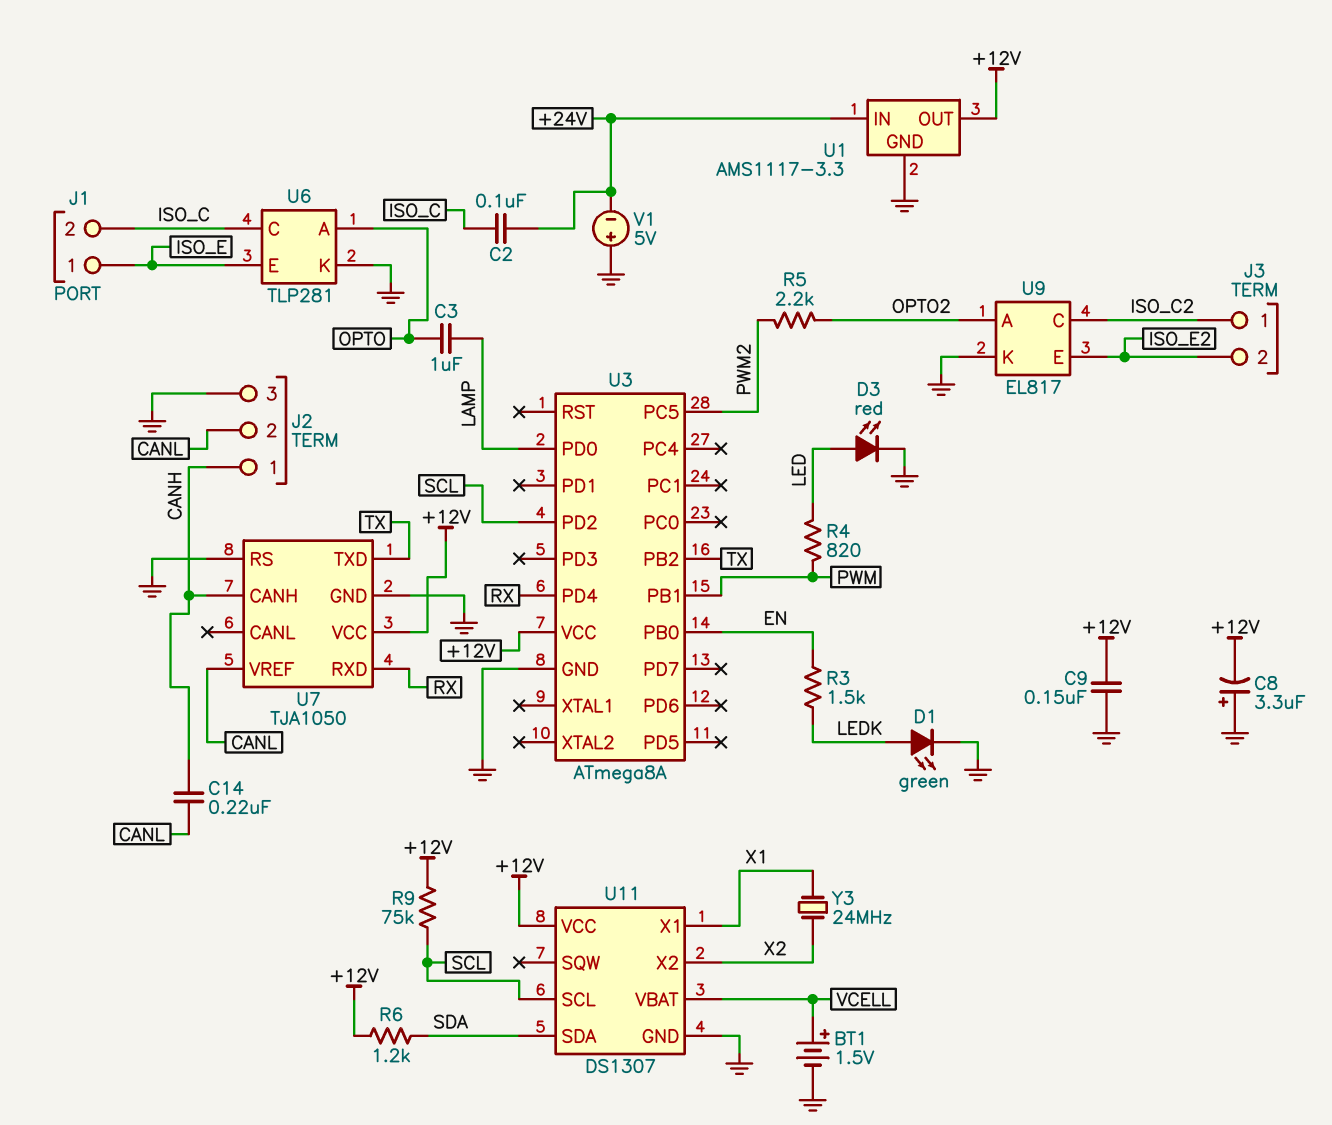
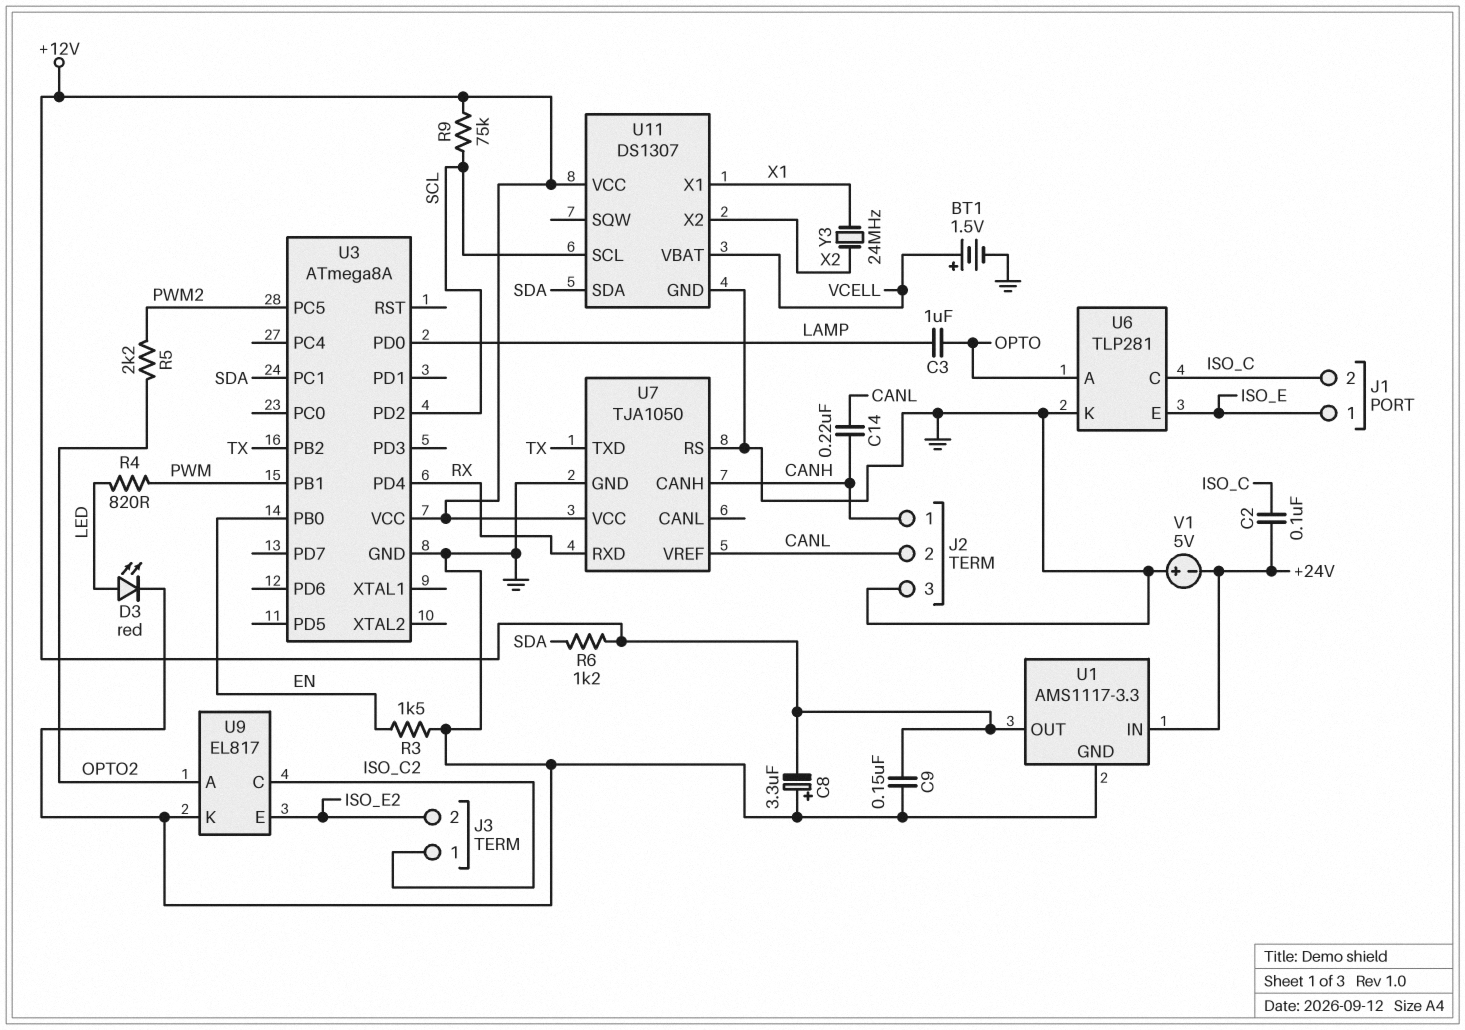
D1: LED green (A LEDK, K GND) -> none
R3: 1.5k (EN, LEDK) -> 1.5k (EN, GND)
U3 pin PC1: none -> SDA

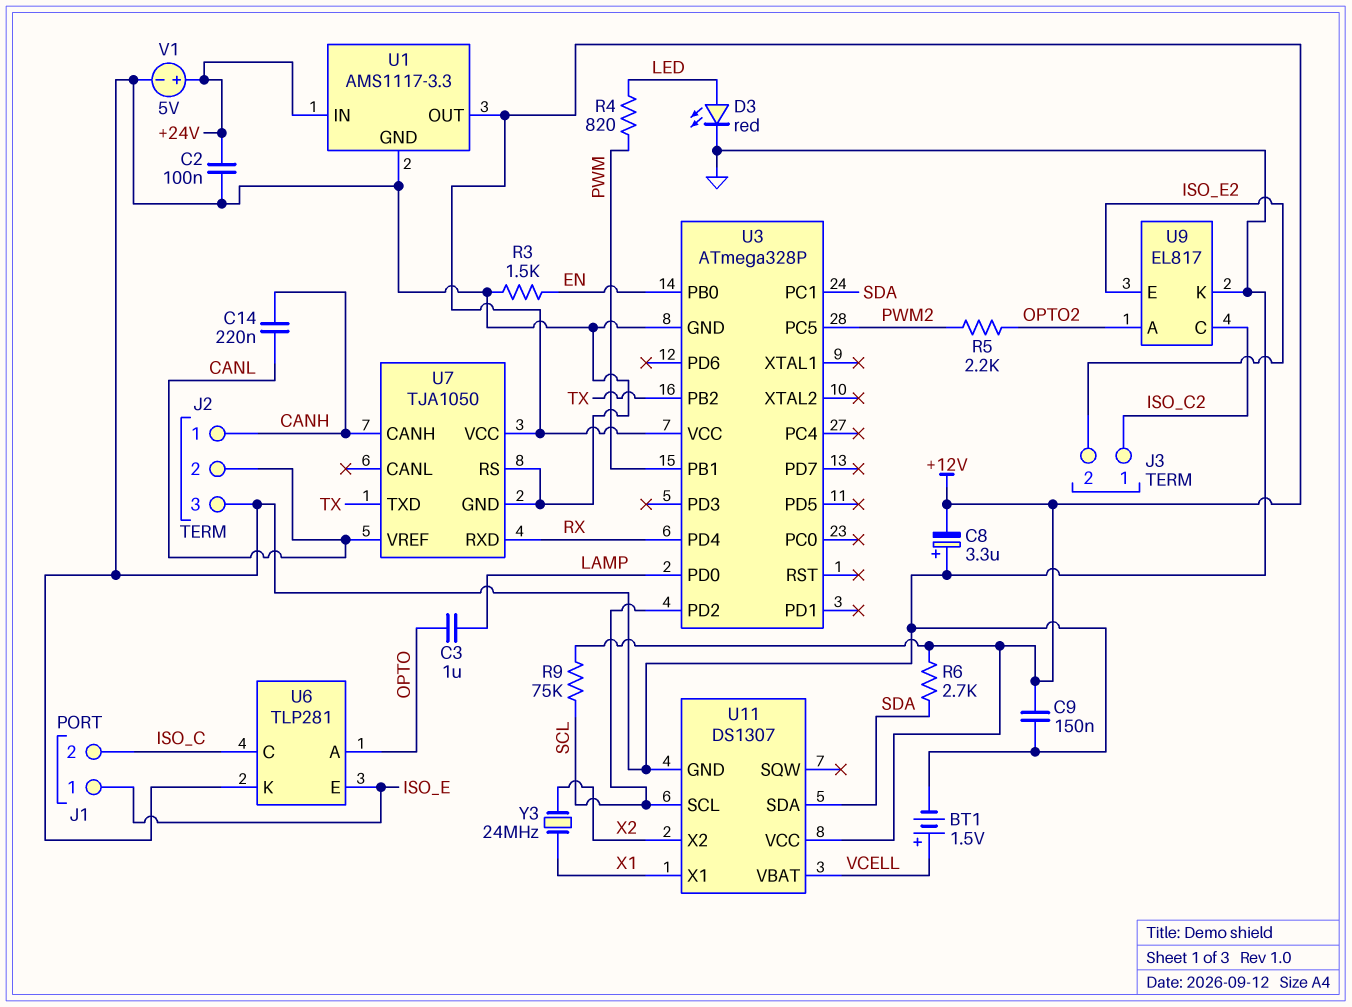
C2: 100nF (+24V, ISO_C) -> 100nF (+24V, GND)
R6: 1.2k (+12V, SDA) -> 2.7k (+12V, SDA)
U3: ATmega8A -> ATmega328P
V1: 5V (plus GND, minus +24V) -> 5V (plus +24V, minus GND)

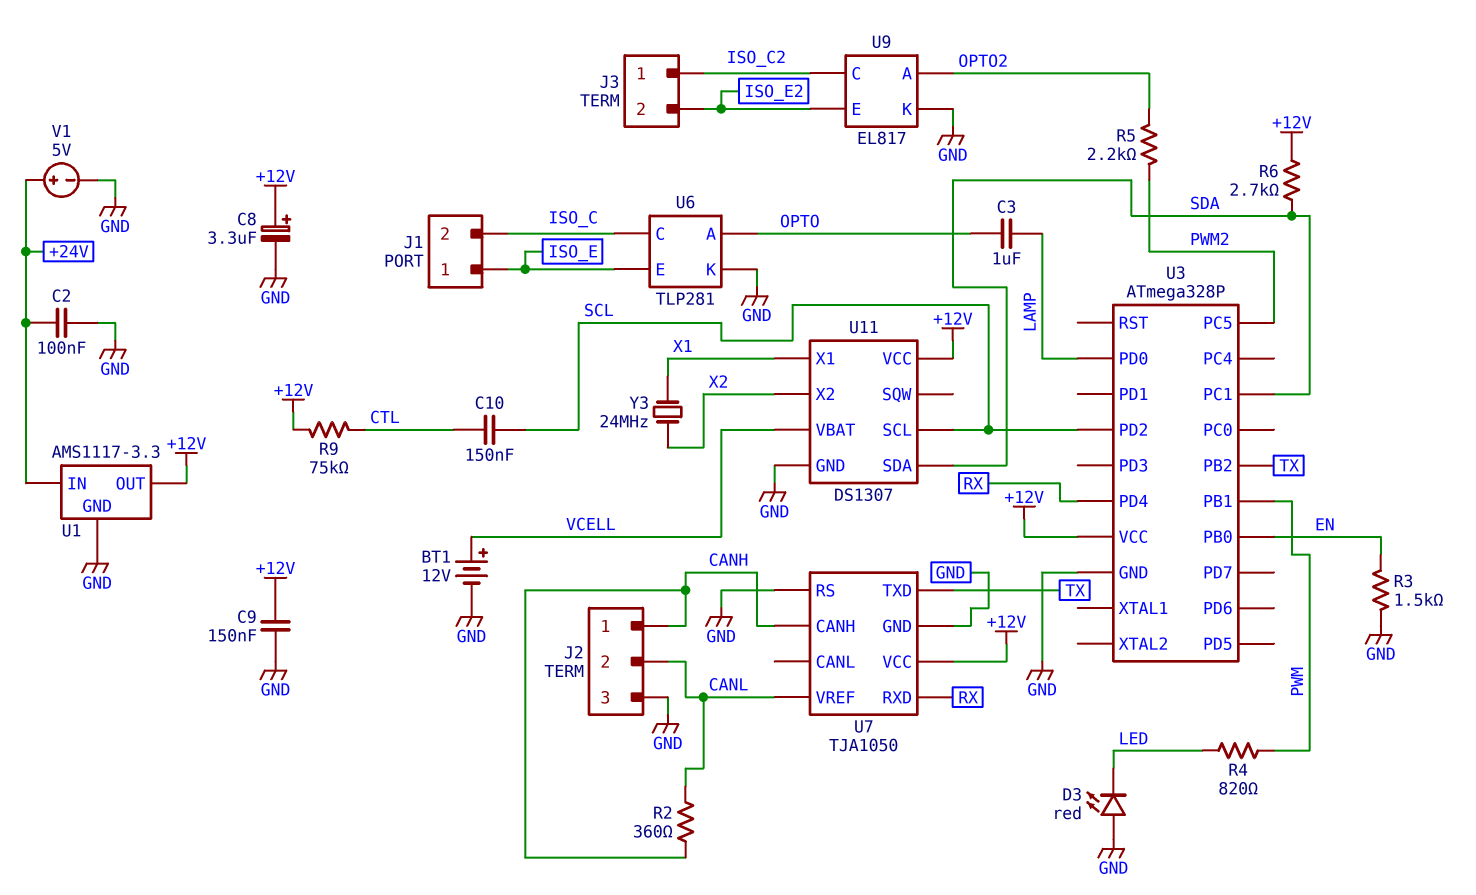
BT1: 1.5V (plus VCELL, minus GND) -> 12V (plus VCELL, minus GND)
C8: 3.3uF (plus GND, minus +12V) -> 3.3uF (plus +12V, minus GND)
C10: none -> 150nF (CTL, SCL)
C14: 220nF (CANH, CANL) -> none
D3: LED red (A LED, K GND) -> LED red (A GND, K LED)
R2: none -> 360 (CANH, CANL)
R9: 75k (+12V, SCL) -> 75k (+12V, CTL)

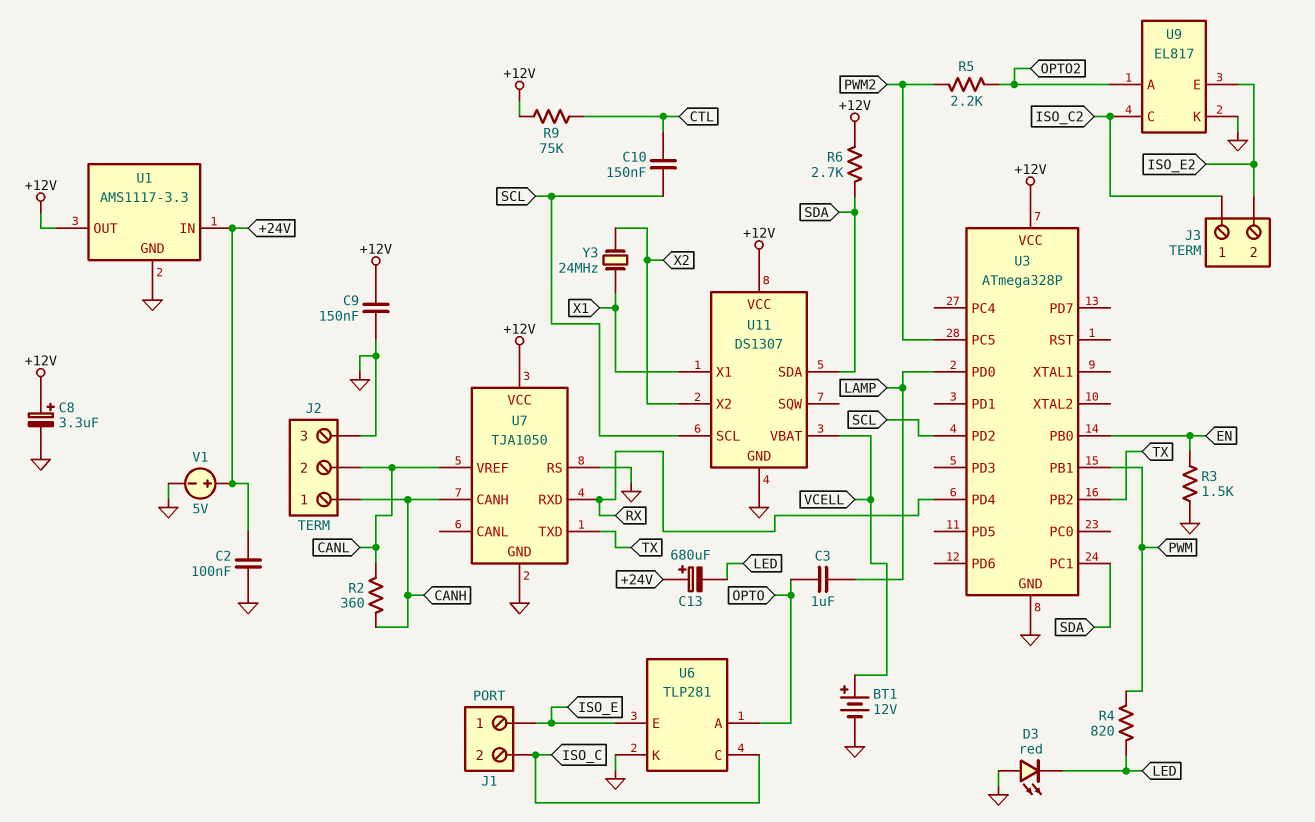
C13: none -> 680uF (plus +24V, minus LED)

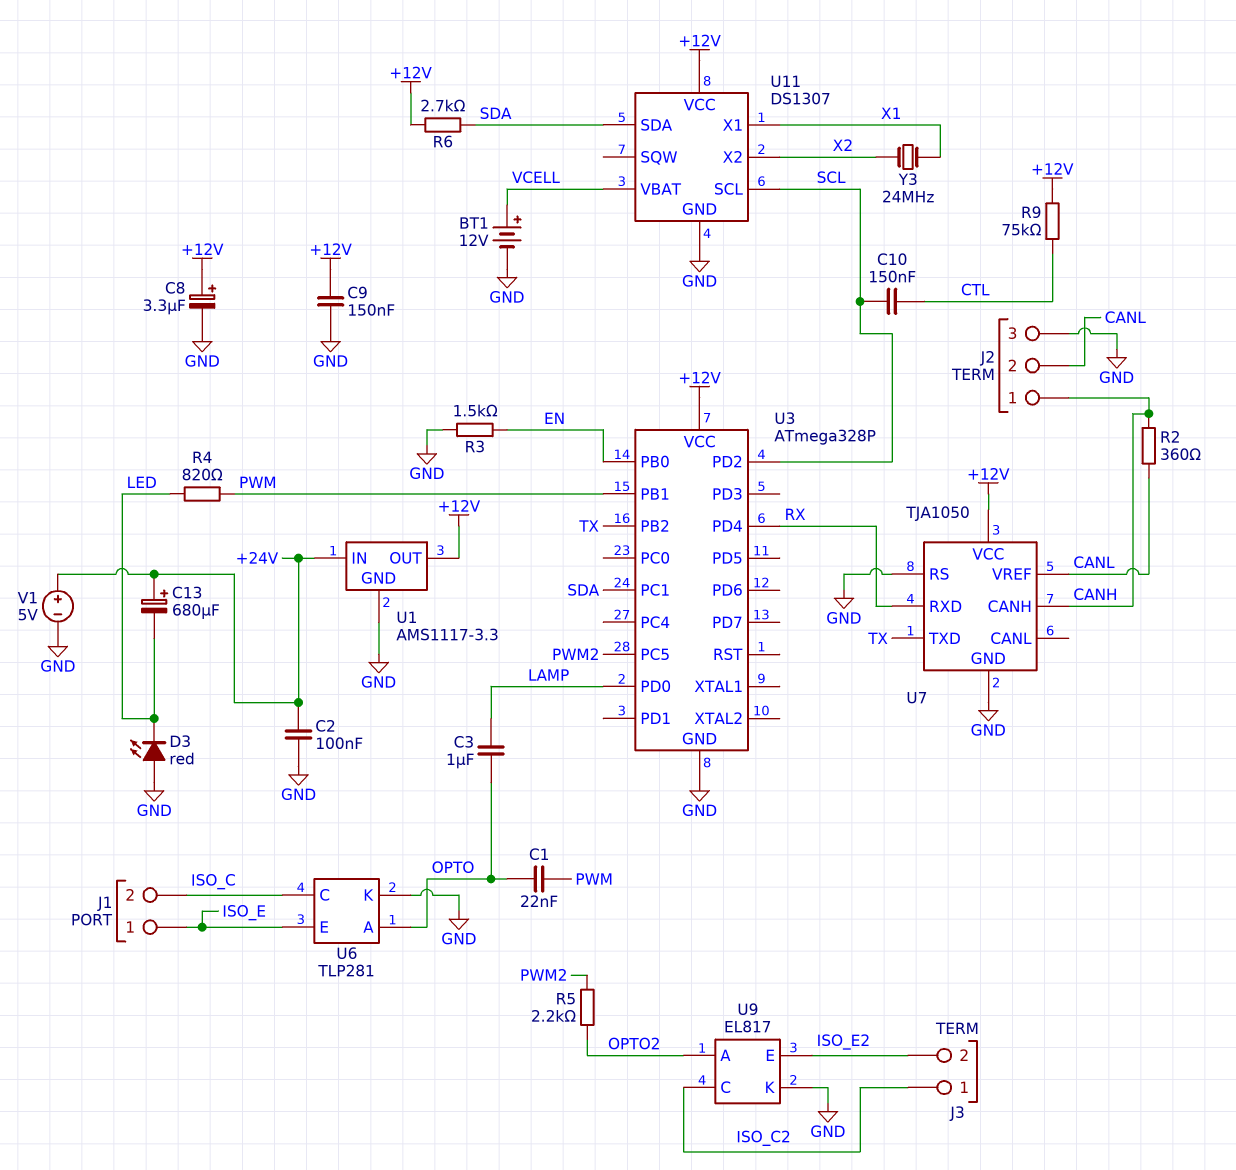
C1: none -> 22nF (OPTO, PWM)

